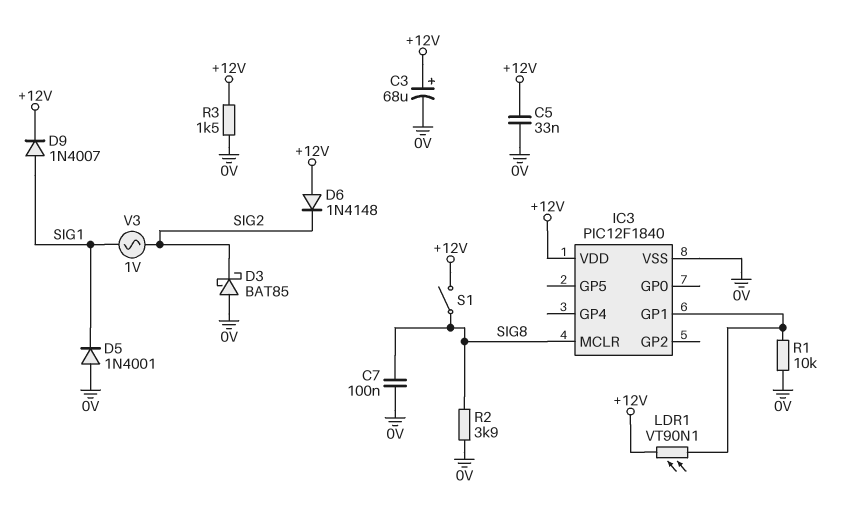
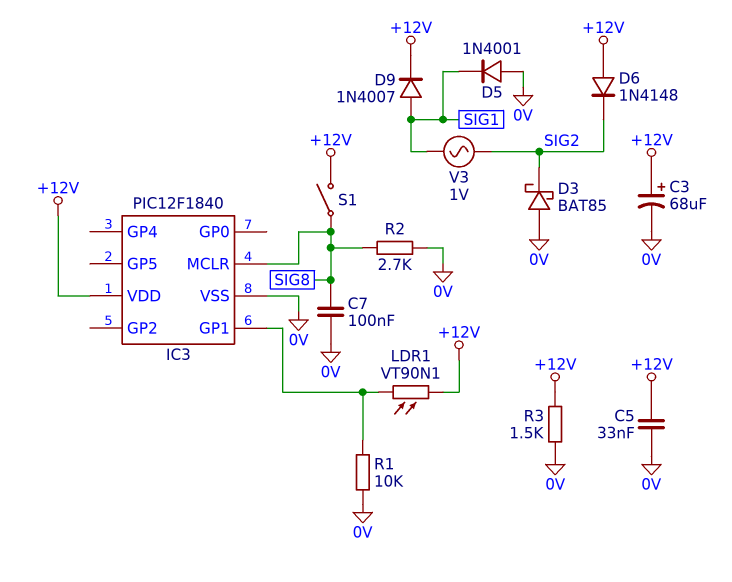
R2: 3.9k (0V, SIG8) -> 2.7k (0V, SIG8)

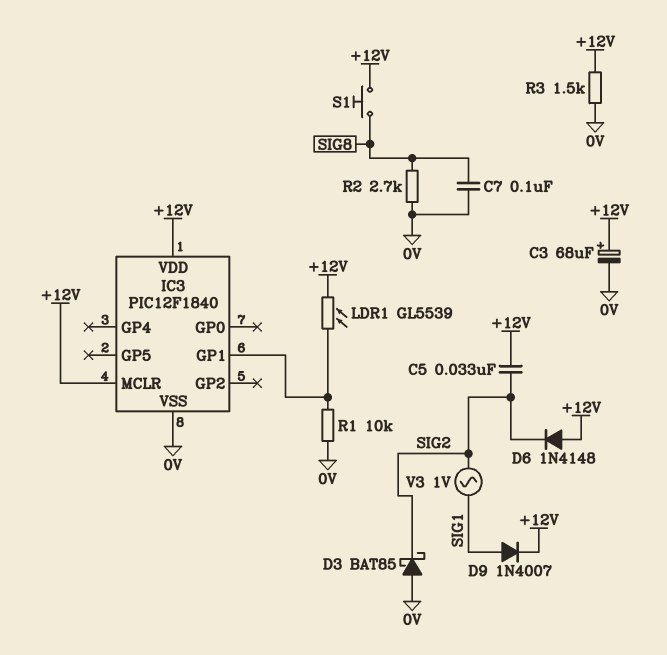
C5: 33nF (+12V, 0V) -> 33nF (+12V, SIG2)
D5: diode 1N4001 (A 0V, K SIG1) -> none
IC3 pin MCLR: SIG8 -> +12V
LDR1: VT90N1 (+12V, IC3/GP1) -> GL5539 (+12V, IC3/GP1)
S1: switch (+12V, SIG8) -> button (+12V, SIG8)

